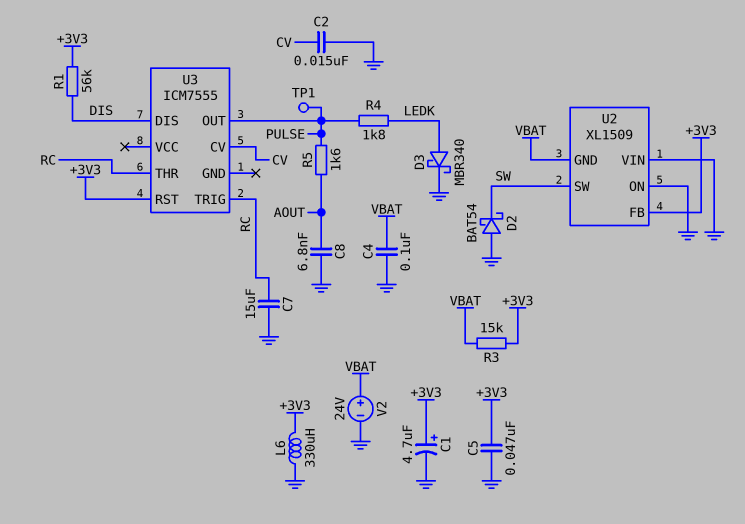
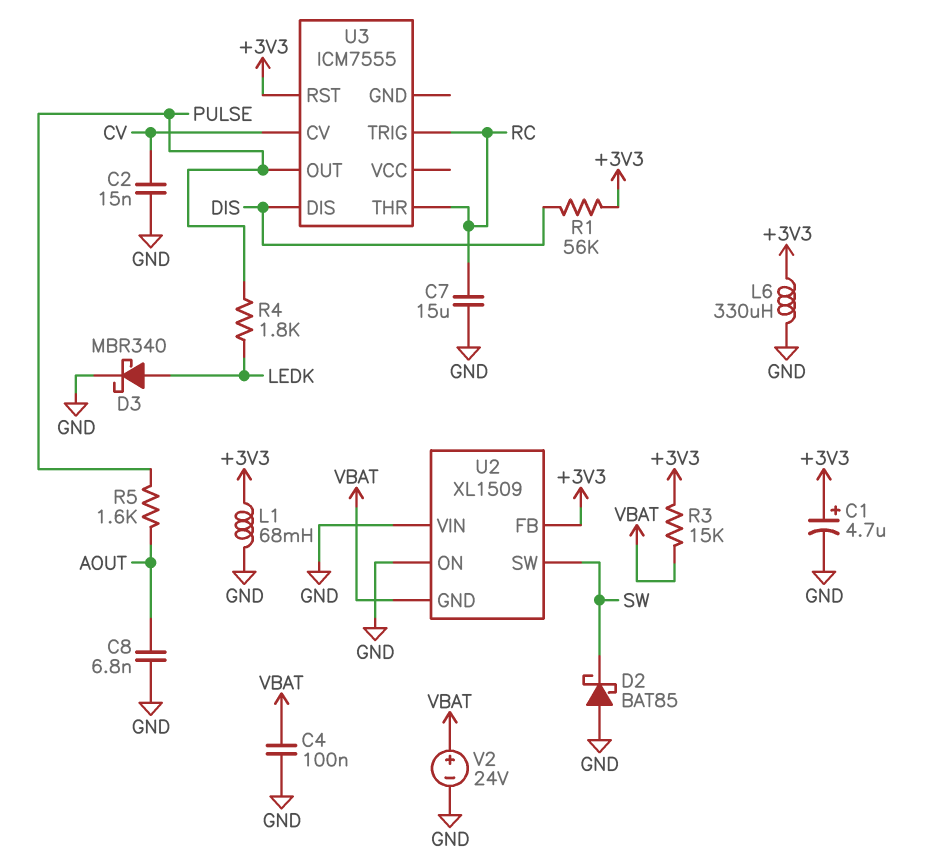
C5: 47nF (+3V3, GND) -> none
D2: schottky BAT54 (A GND, K SW) -> schottky BAT85 (A GND, K SW)
L1: none -> 68mH (+3V3, GND)
TP1: test point (PULSE) -> none

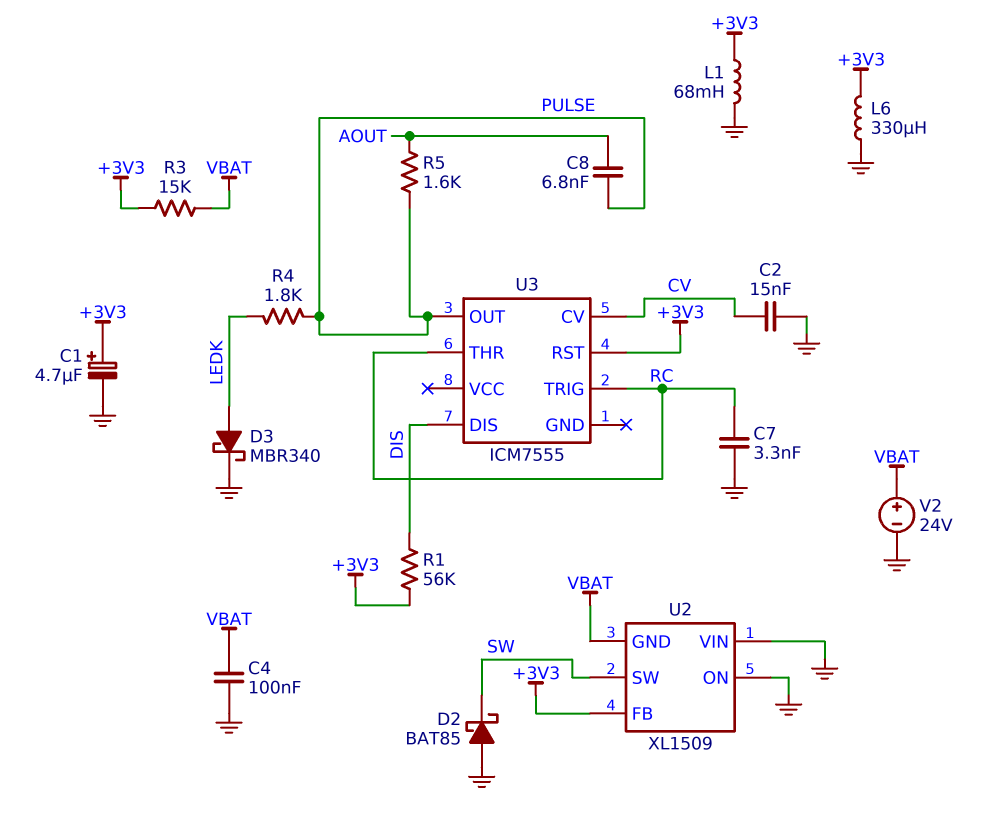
C7: 15uF (GND, RC) -> 3.3nF (GND, RC)
C8: 6.8nF (AOUT, GND) -> 6.8nF (AOUT, PULSE)

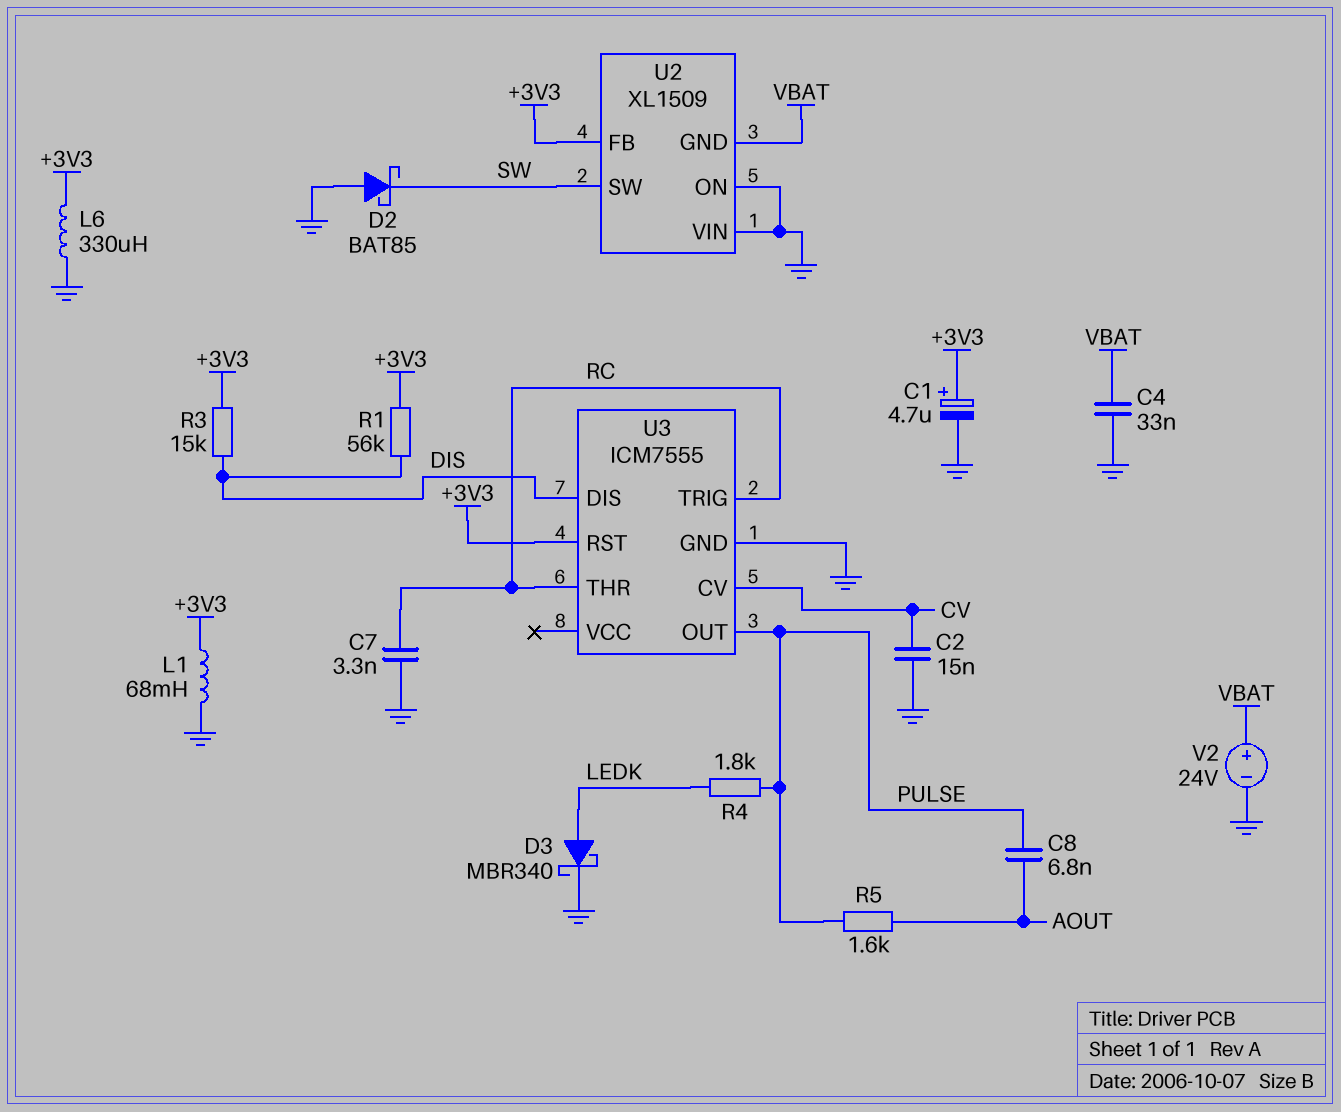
C4: 100nF (GND, VBAT) -> 33nF (GND, VBAT)
R3: 15k (+3V3, VBAT) -> 15k (+3V3, DIS)
U3 pin GND: none -> GND

